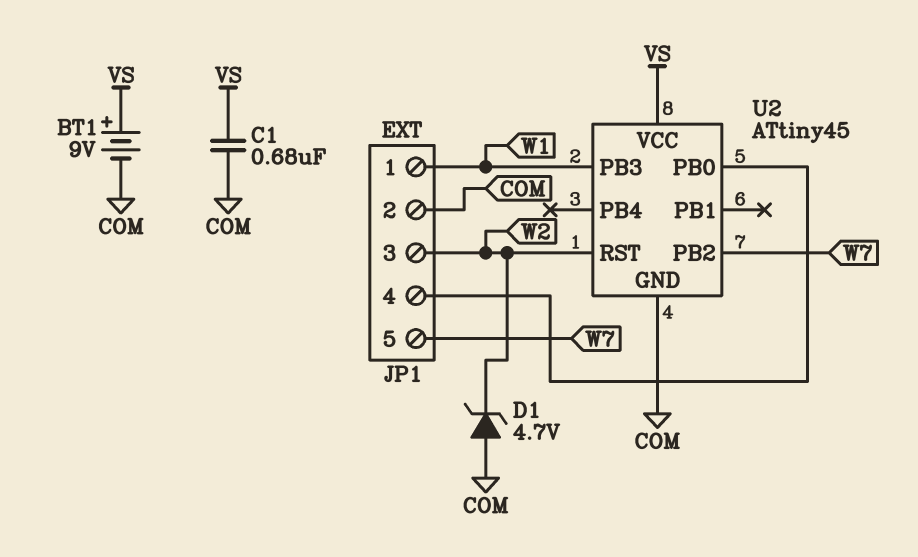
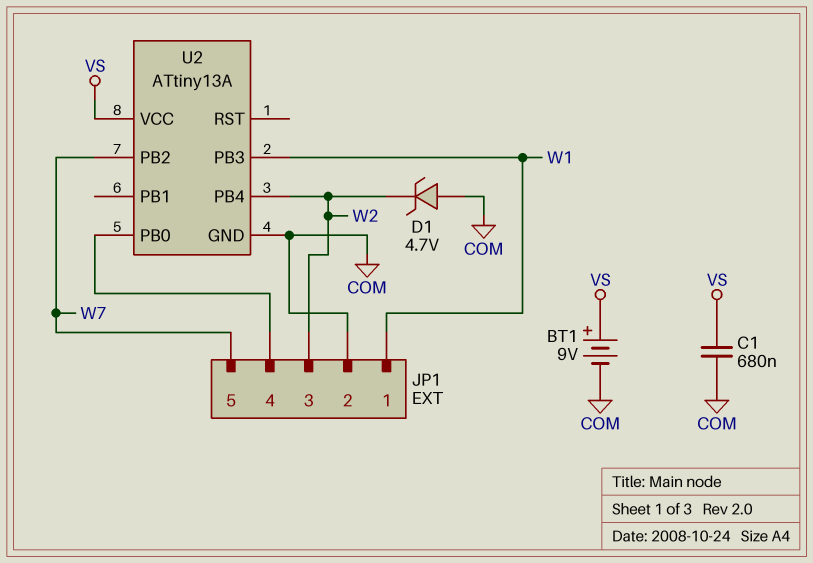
U2: ATtiny45 -> ATtiny13A
U2 pin PB4: none -> W2
U2 pin RST: W2 -> none

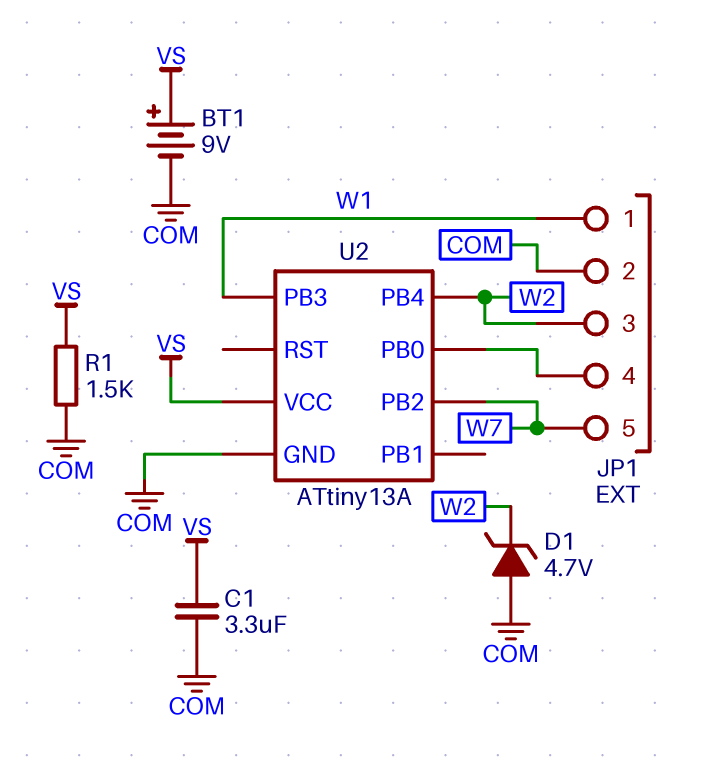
C1: 680nF (COM, VS) -> 3.3uF (COM, VS)
R1: none -> 1.5k (COM, VS)

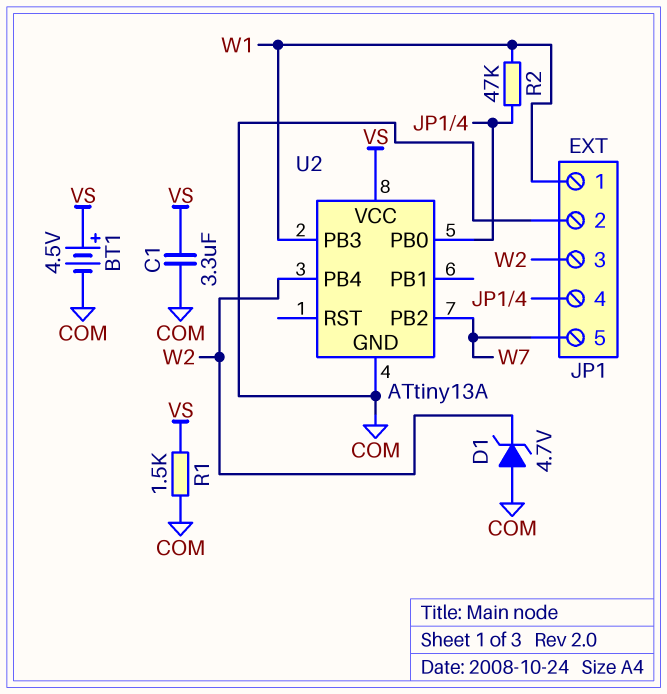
BT1: 9V (plus VS, minus COM) -> 4.5V (plus VS, minus COM)
R2: none -> 47k (JP1/4, W1)

